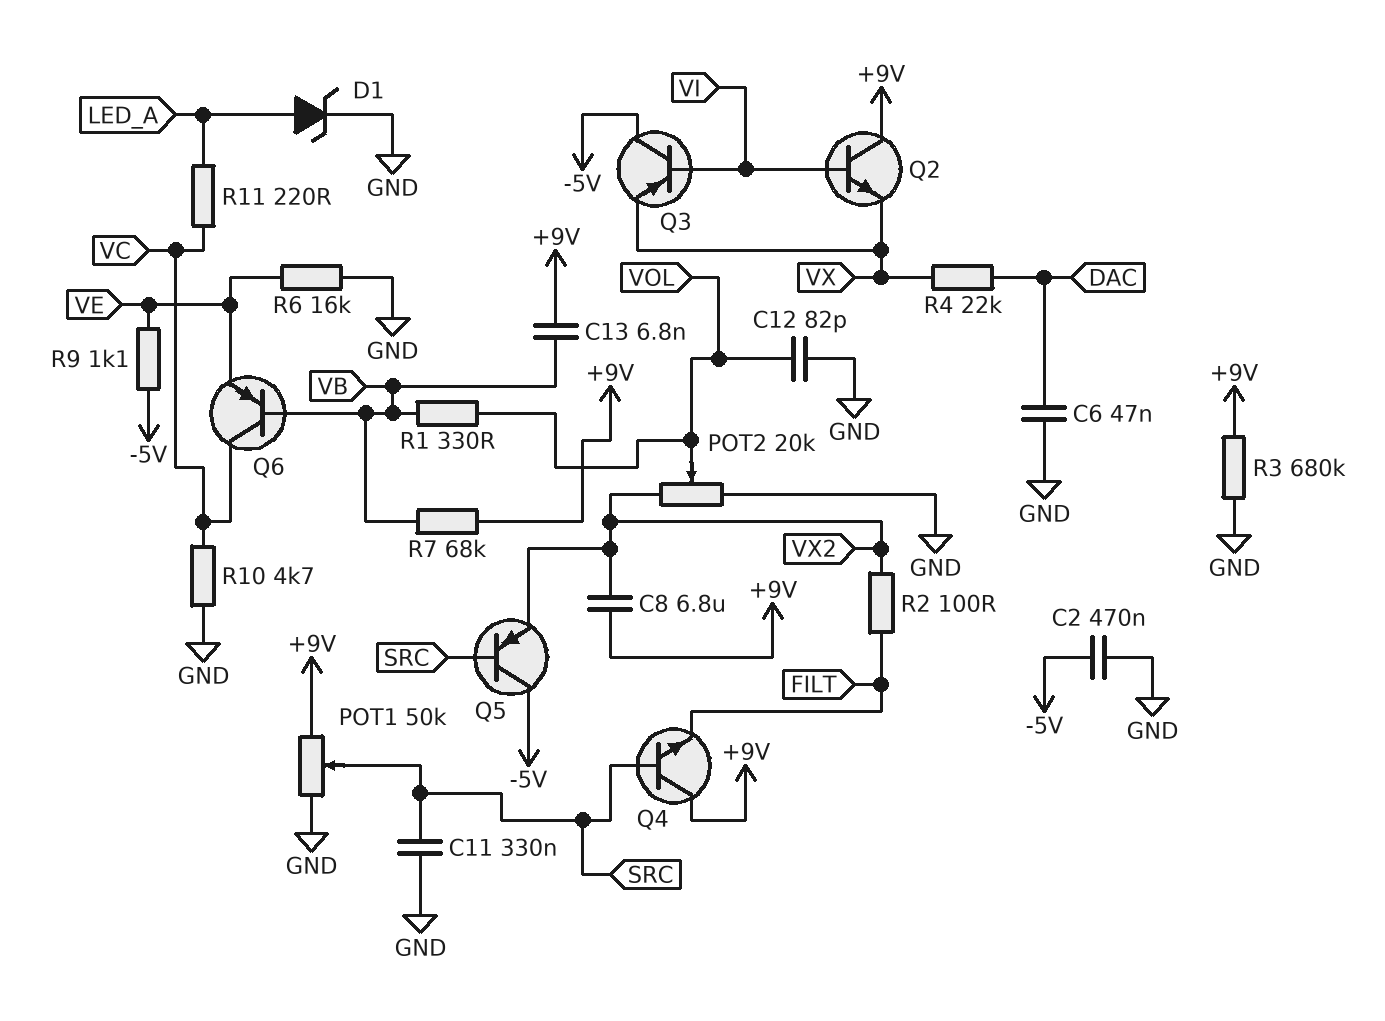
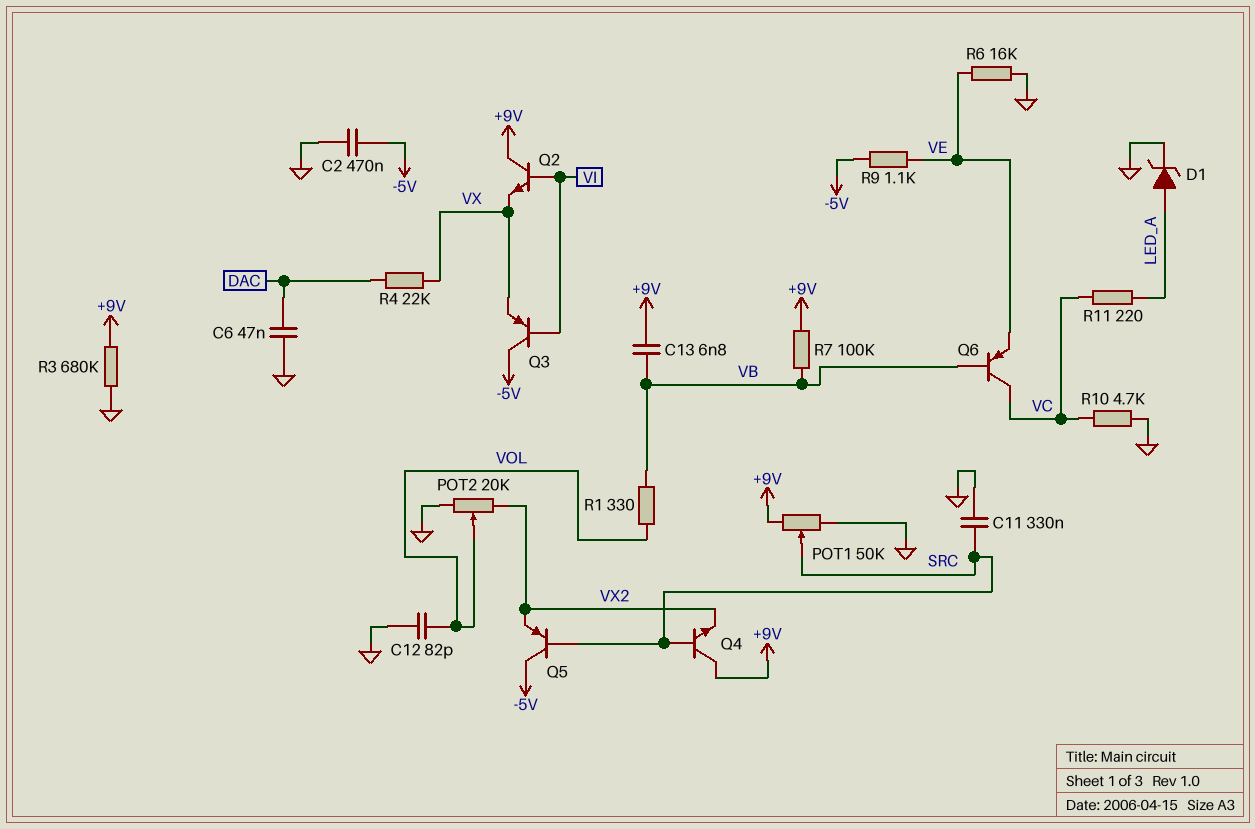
C8: 6.8uF (+9V, VX2) -> none
Q4: NPN (B SRC, C +9V, E FILT) -> NPN (B SRC, C +9V, E VX2)
R2: 100 (FILT, VX2) -> none
R7: 68k (+9V, VB) -> 100k (+9V, VB)

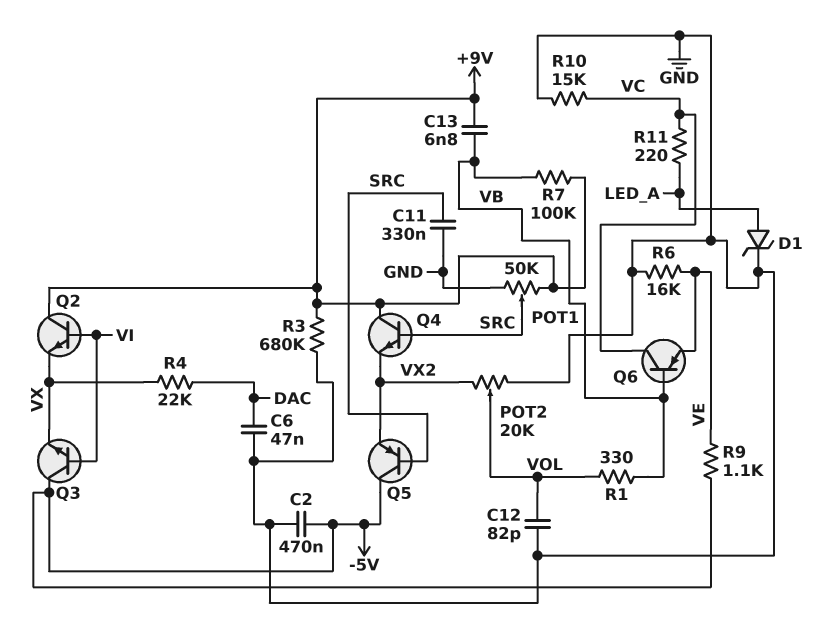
Q3: PNP (B VI, C -5V, E VX) -> NPN (B VI, C -5V, E VX)
R10: 4.7k (GND, VC) -> 15k (GND, VC)

